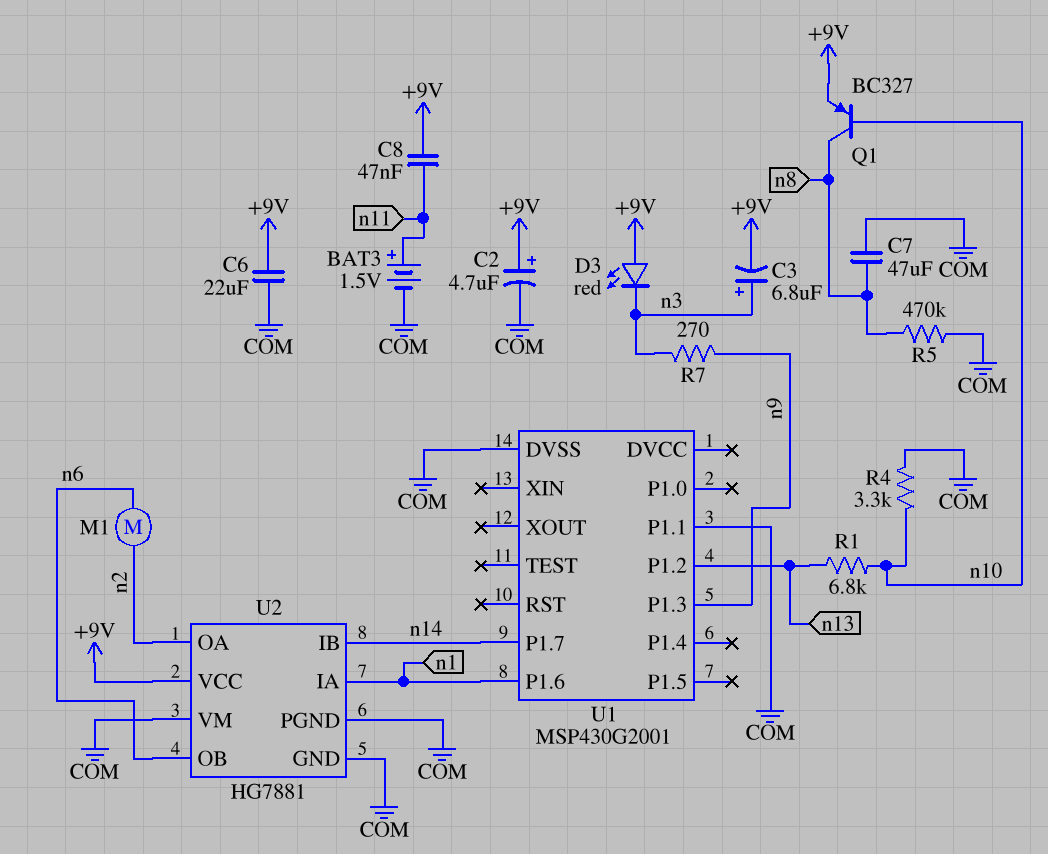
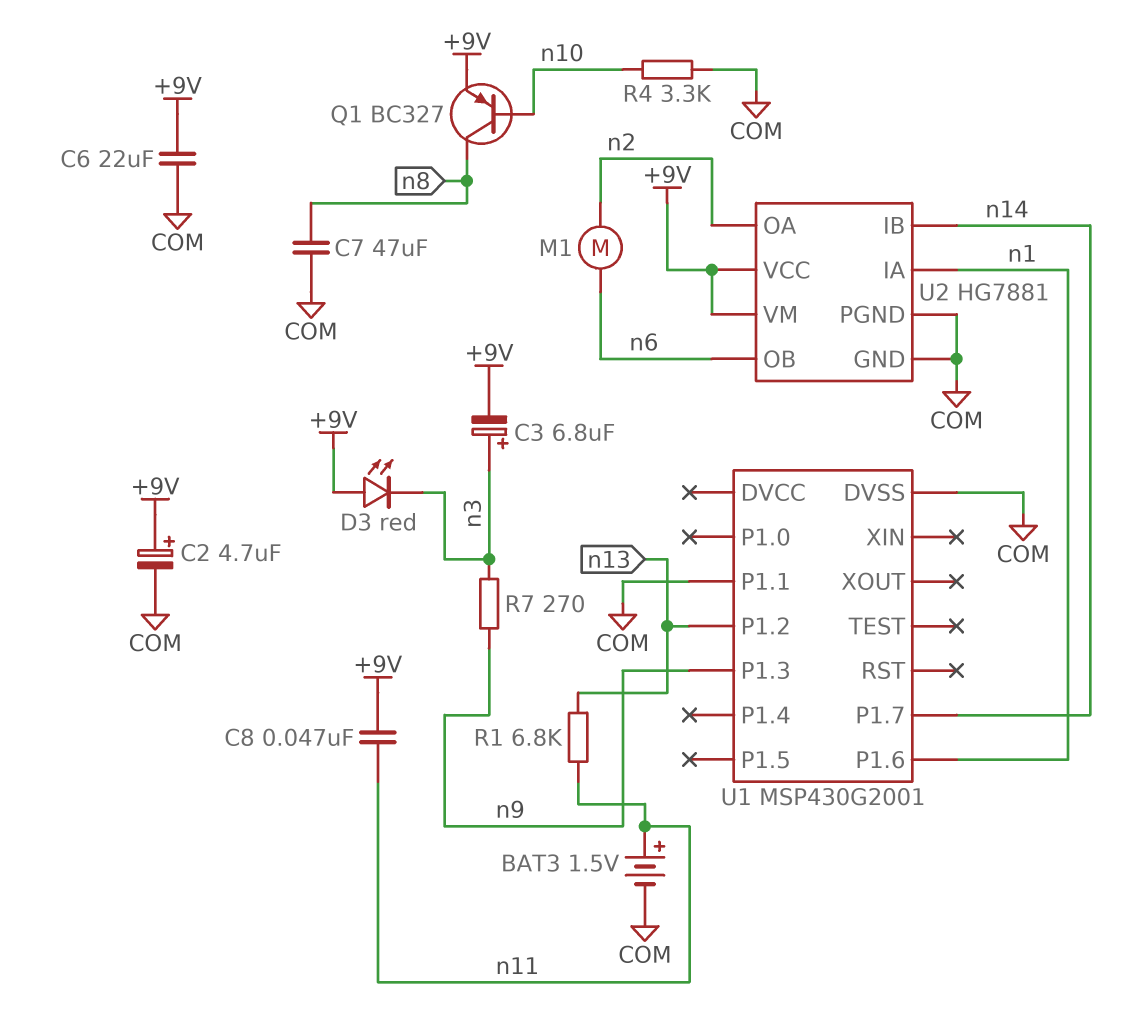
R1: 6.8k (n10, n13) -> 6.8k (n11, n13)
R5: 470k (COM, n8) -> none
U2 pin VM: COM -> +9V

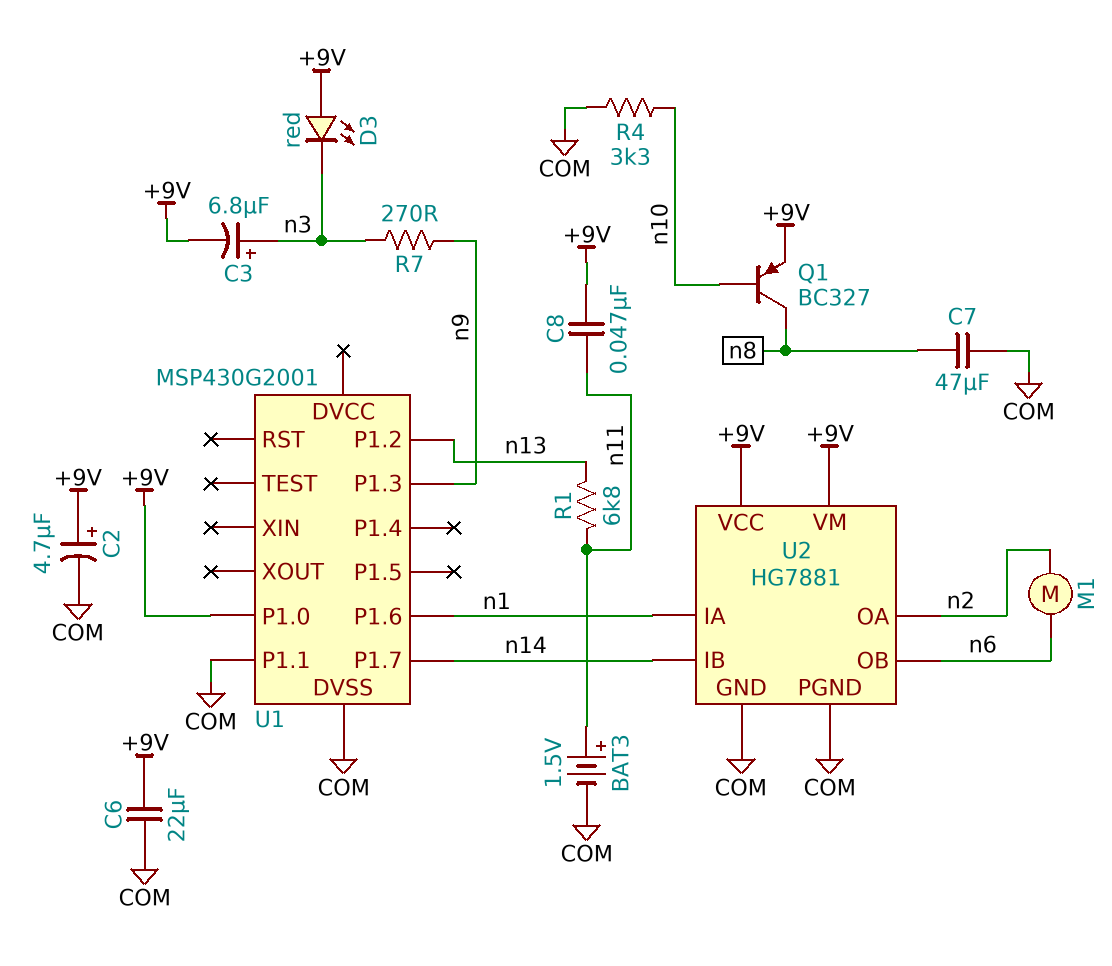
U1 pin P1.0: none -> +9V

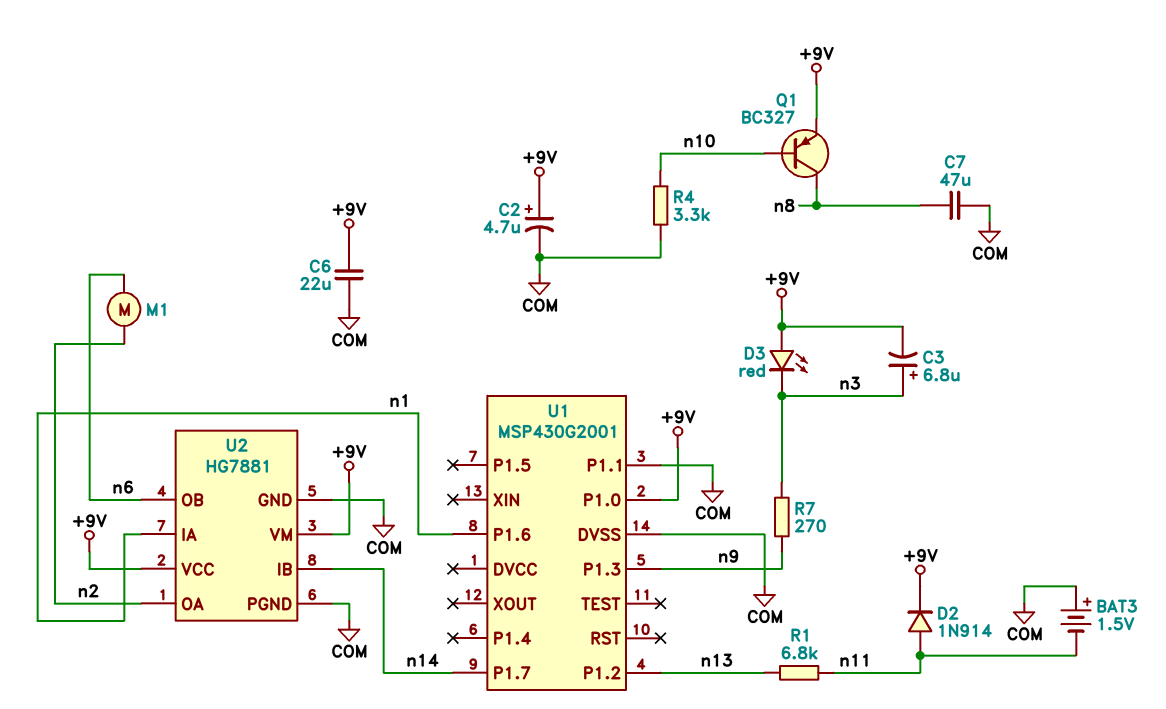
BAT3: 1.5V (plus n11, minus COM) -> 1.5V (plus COM, minus n11)
C8: 47nF (+9V, n11) -> none
D2: none -> diode 1N914 (A n11, K +9V)

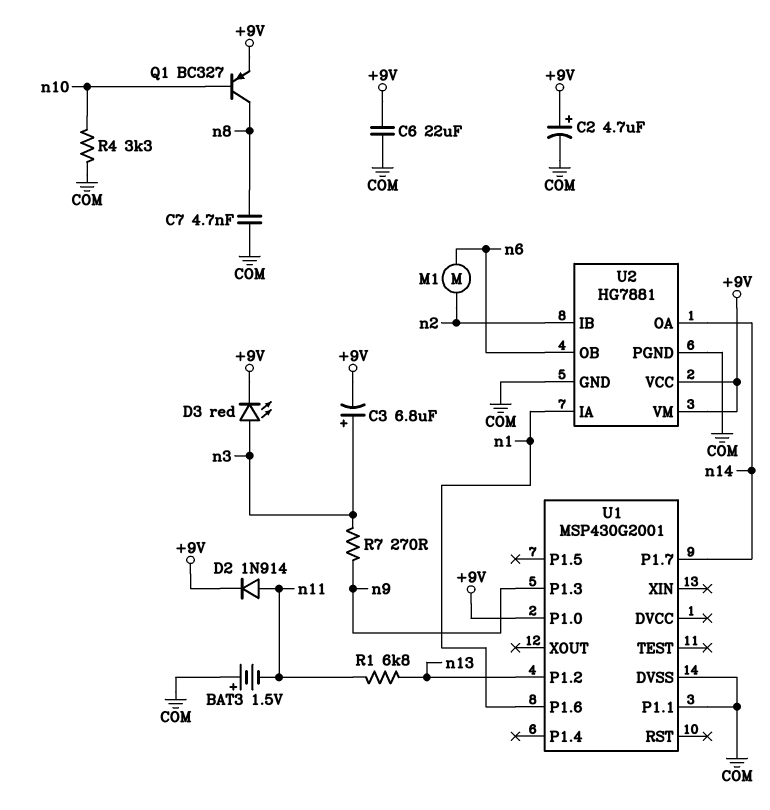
C7: 47uF (COM, n8) -> 4.7nF (COM, n8)
D3: LED red (A +9V, K n3) -> LED red (A n3, K +9V)
U2 pin IB: n14 -> n2
U2 pin OA: n2 -> n14

